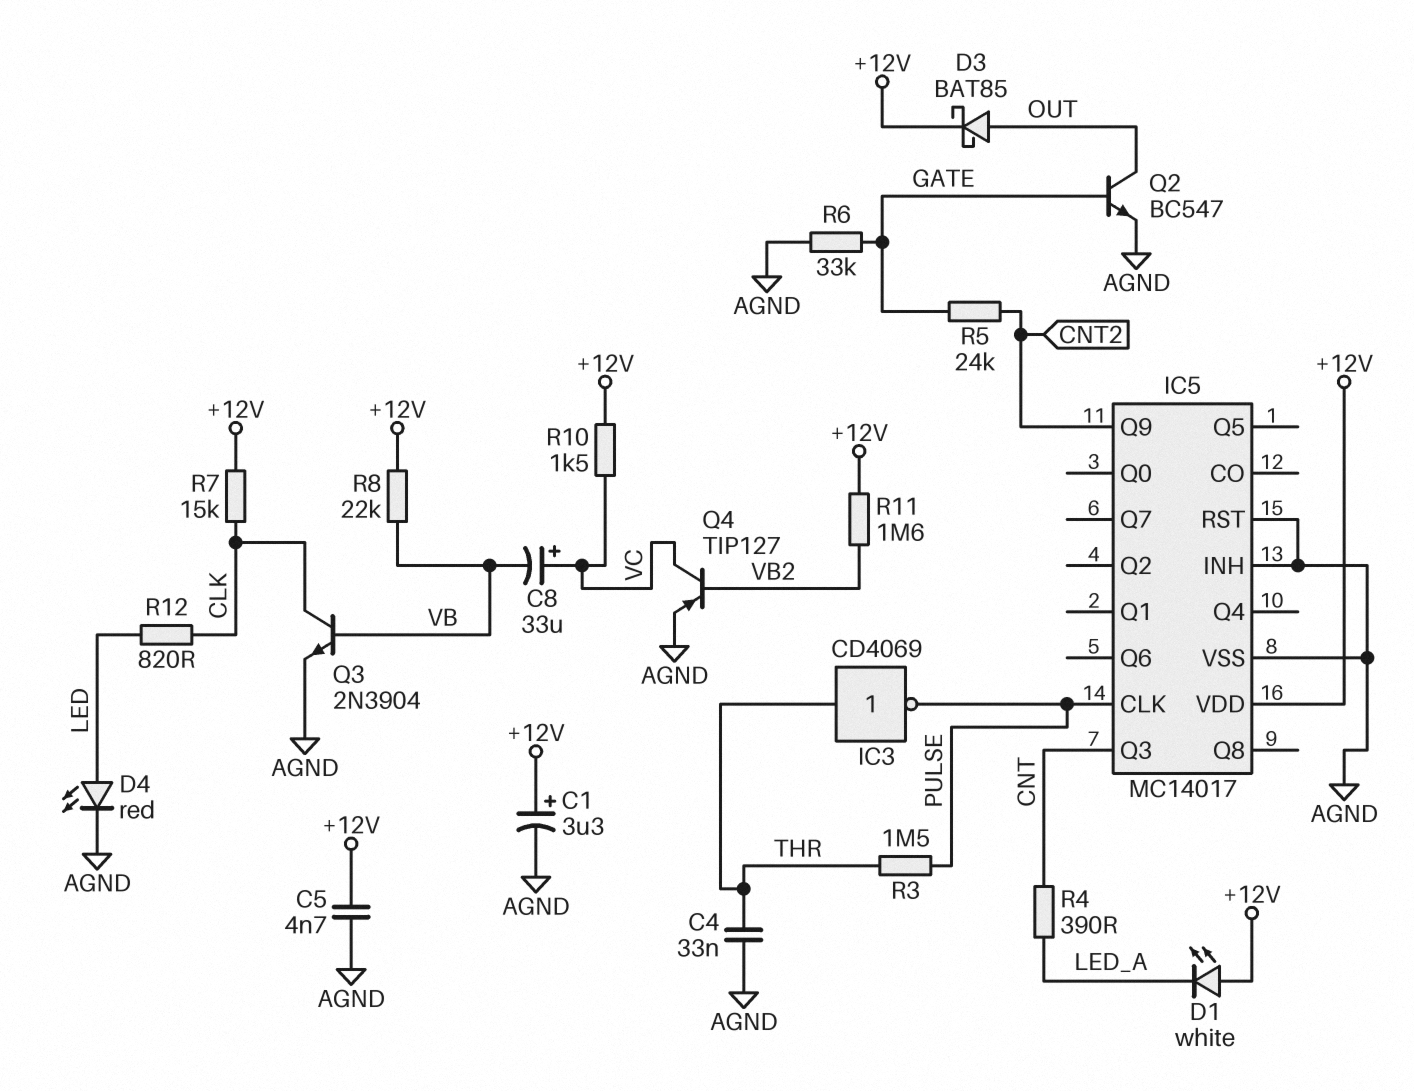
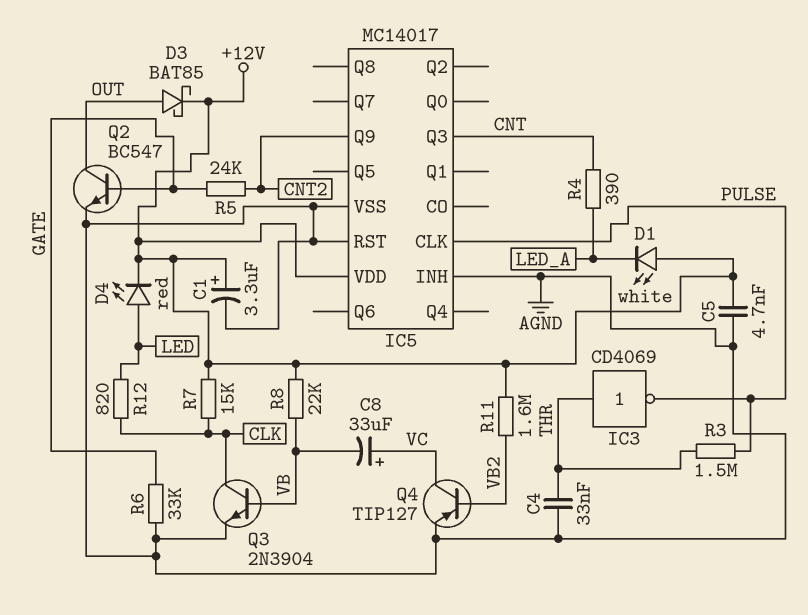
D4: LED red (A LED, K AGND) -> LED red (A LED, K +12V)
R10: 1.5k (+12V, VC) -> none

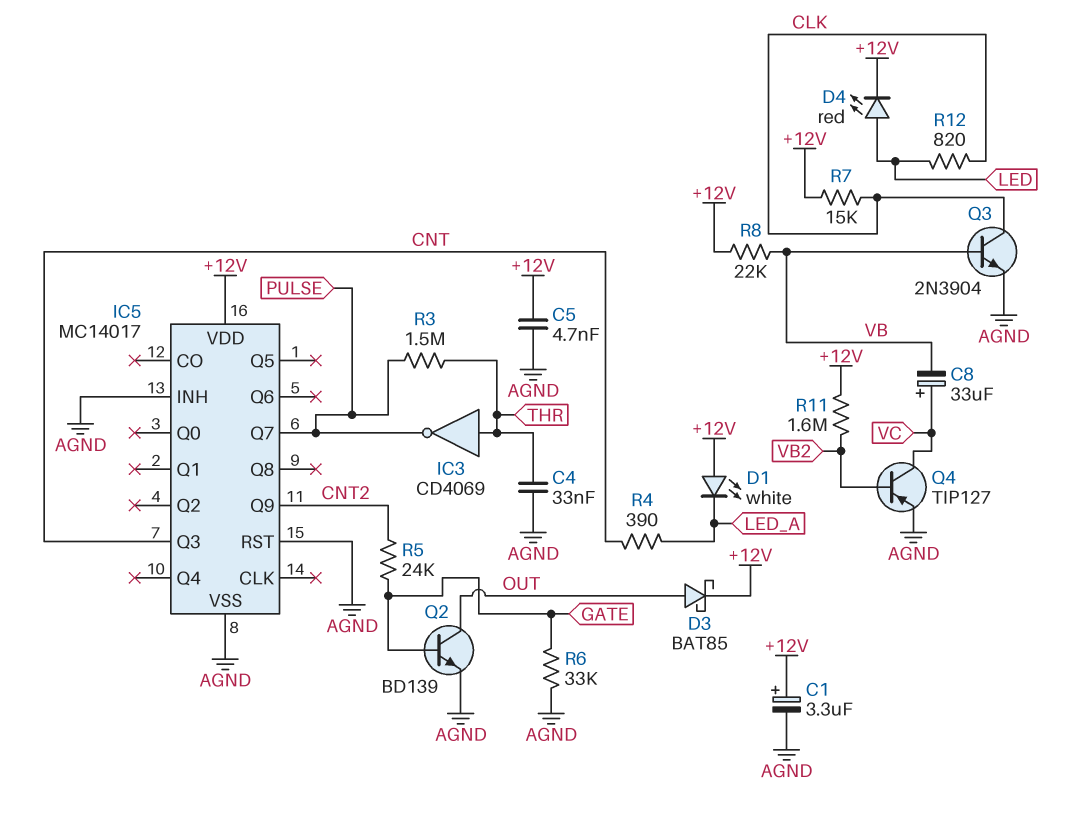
IC5 pin CLK: PULSE -> none
IC5 pin Q7: none -> PULSE
Q2: NPN BC547 (B GATE, C OUT, E AGND) -> NPN BD139 (B GATE, C OUT, E AGND)

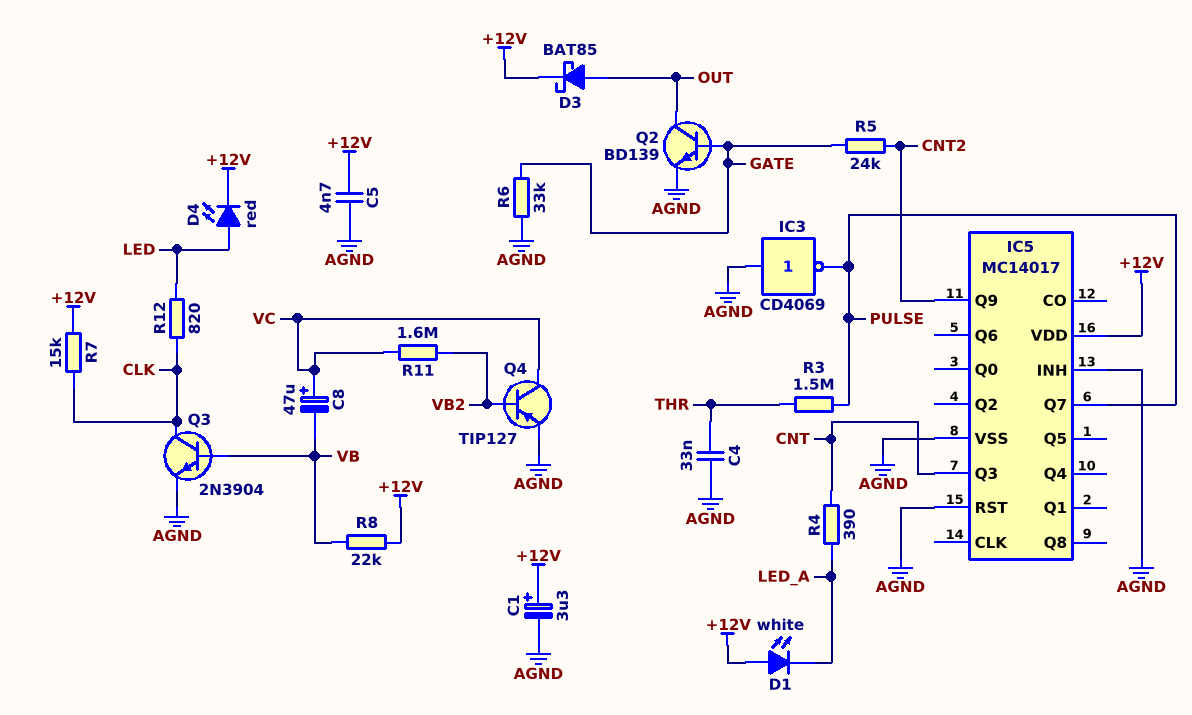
C8: 33uF (plus VC, minus VB) -> 47uF (plus VC, minus VB)
IC3: NOT CD4069 (in THR, out PULSE) -> NOT CD4069 (in AGND, out PULSE)
R11: 1.6M (+12V, VB2) -> 1.6M (VB2, VC)

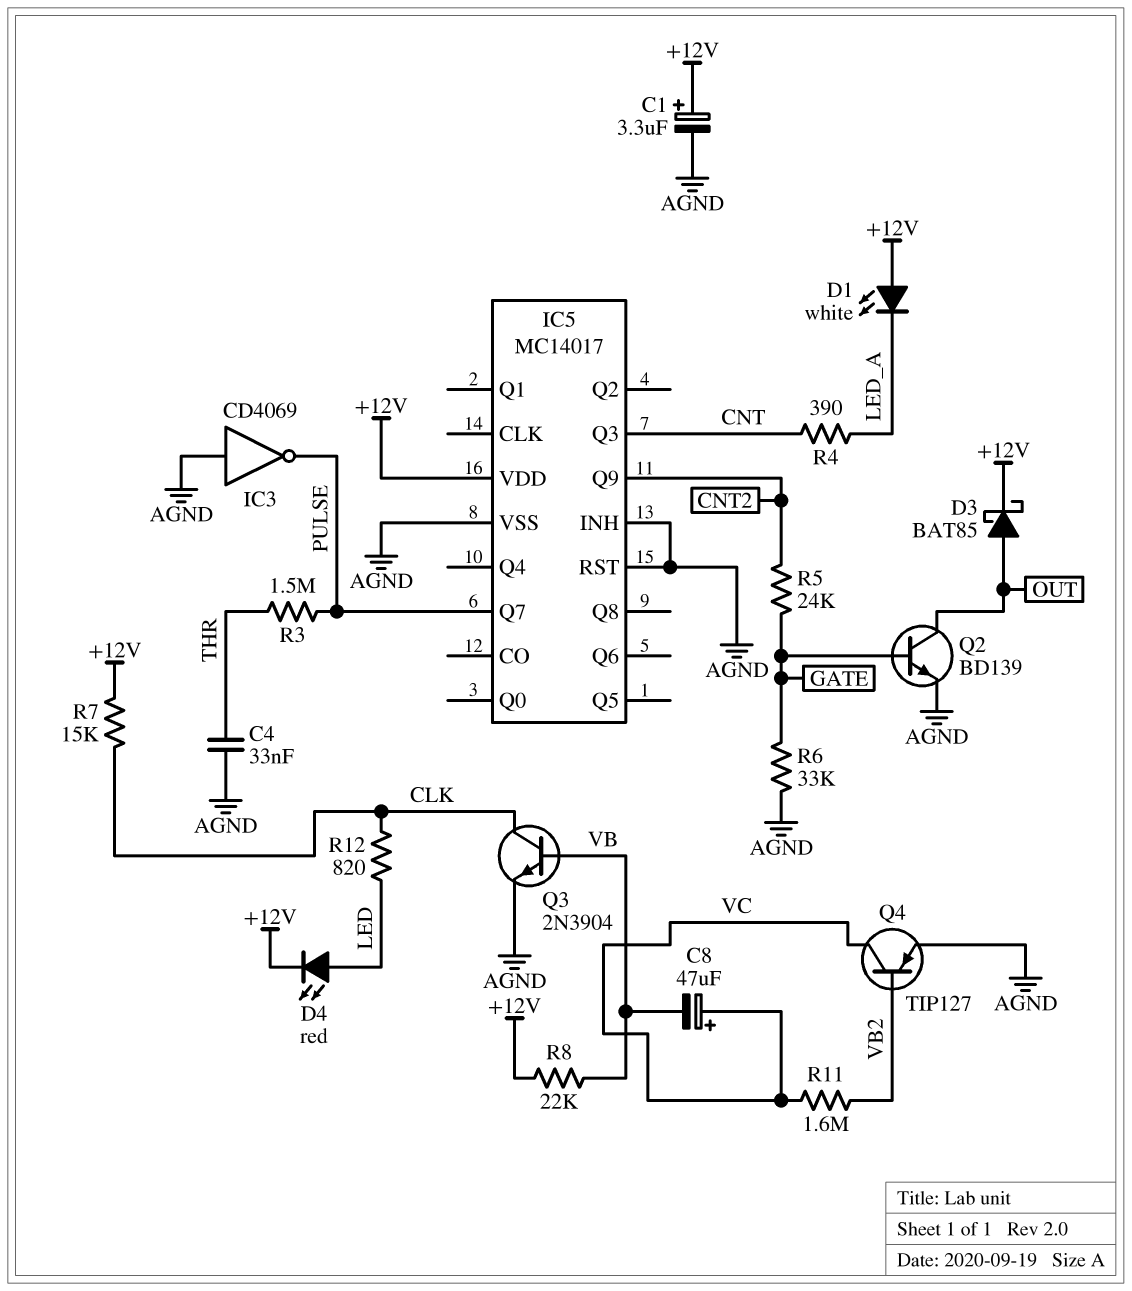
C5: 4.7nF (+12V, AGND) -> none

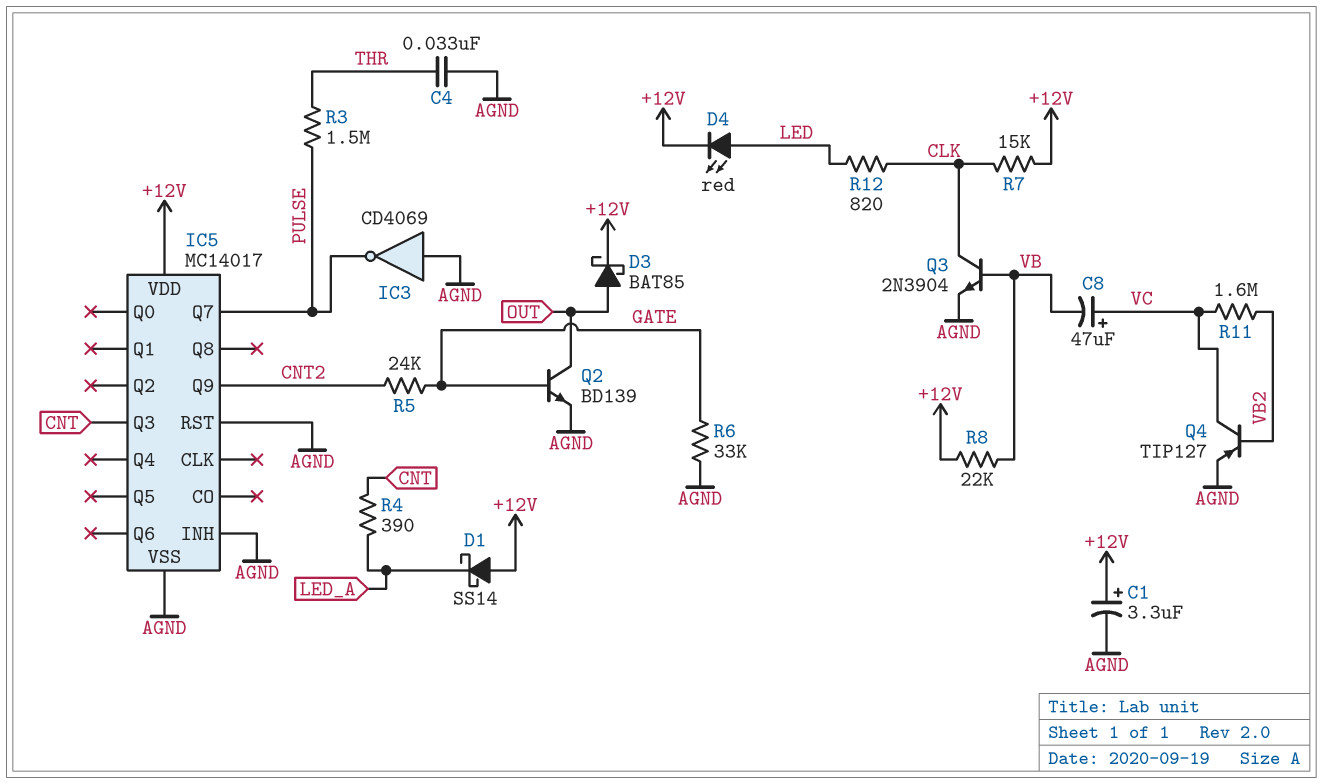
D1: LED white (A +12V, K LED_A) -> schottky SS14 (A +12V, K LED_A)

